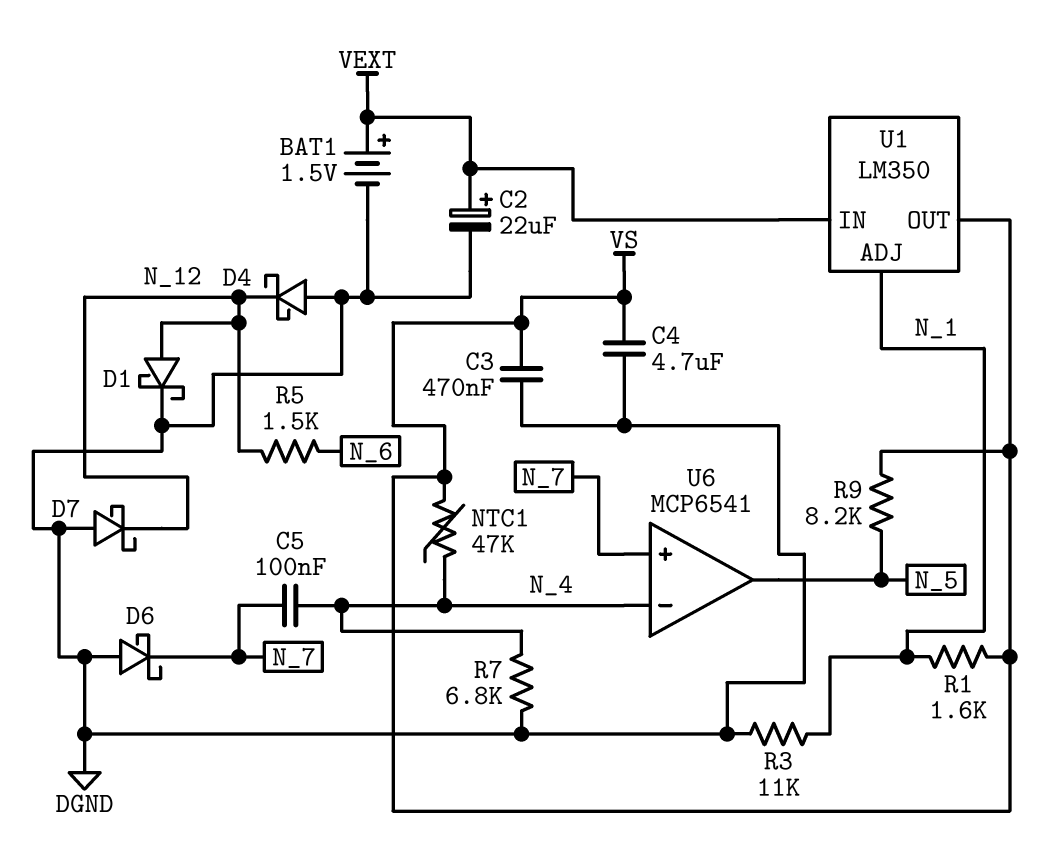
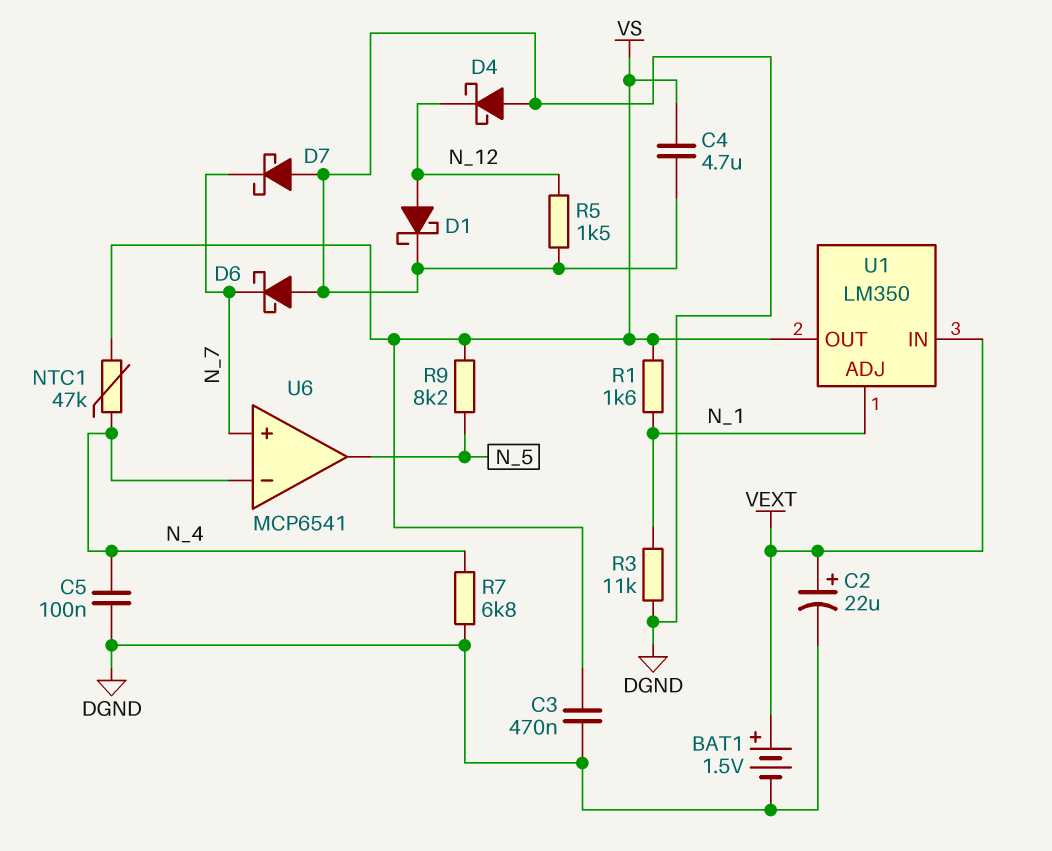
C5: 100nF (N_4, N_7) -> 100nF (DGND, N_4)
D7: schottky (A DGND, K N_12) -> schottky (A DGND, K N_7)
R5: 1.5k (N_6, N_12) -> 1.5k (DGND, N_12)

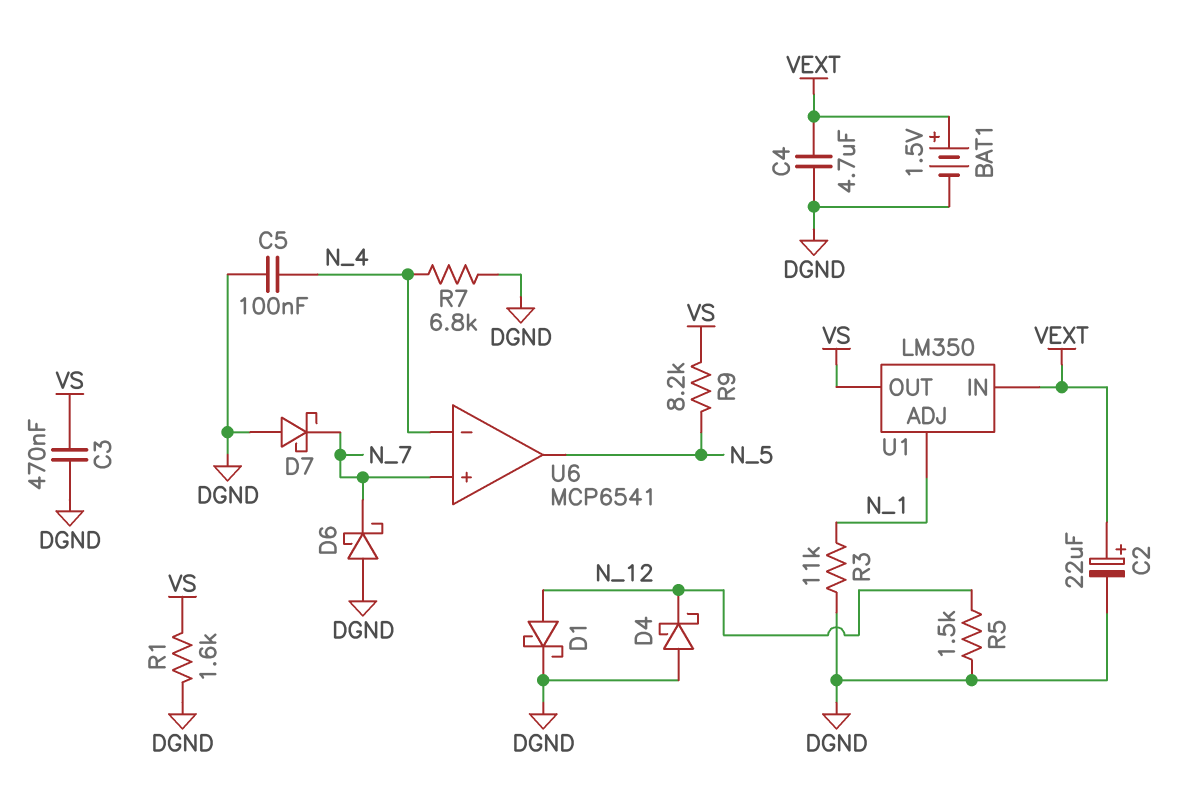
C4: 4.7uF (DGND, VS) -> 4.7uF (DGND, VEXT)
NTC1: 47k (N_4, VS) -> none
R1: 1.6k (N_1, VS) -> 1.6k (DGND, VS)

